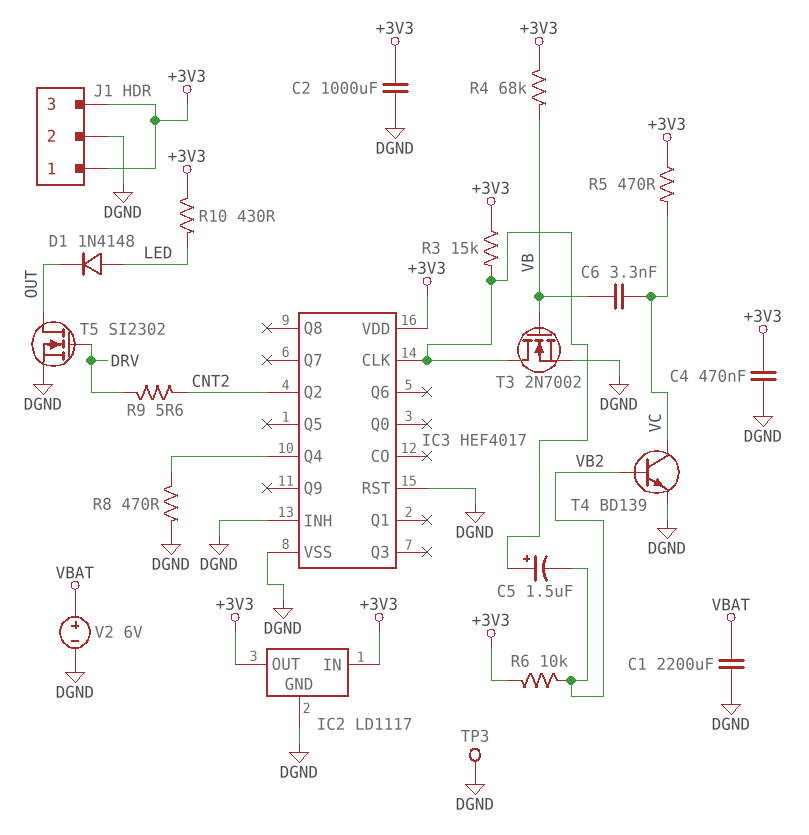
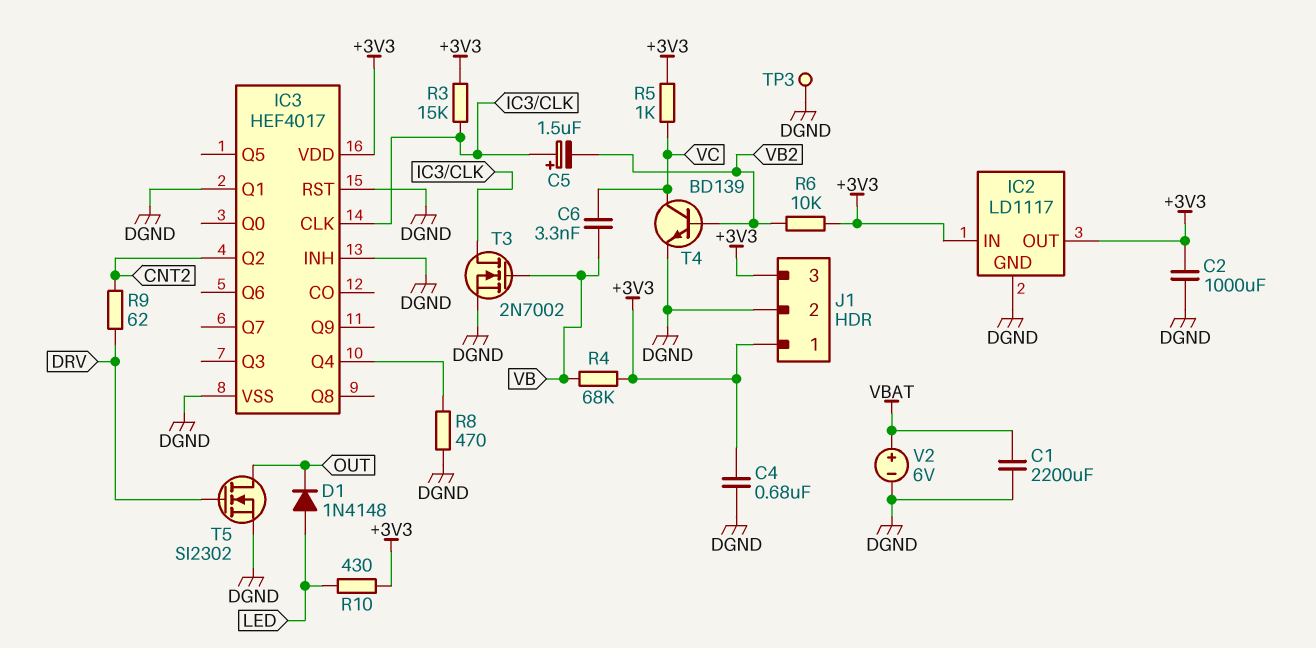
C4: 470nF (+3V3, DGND) -> 680nF (+3V3, DGND)
IC3 pin Q1: none -> DGND
R5: 470 (+3V3, VC) -> 1k (+3V3, VC)
R9: 5.6 (CNT2, DRV) -> 62 (CNT2, DRV)

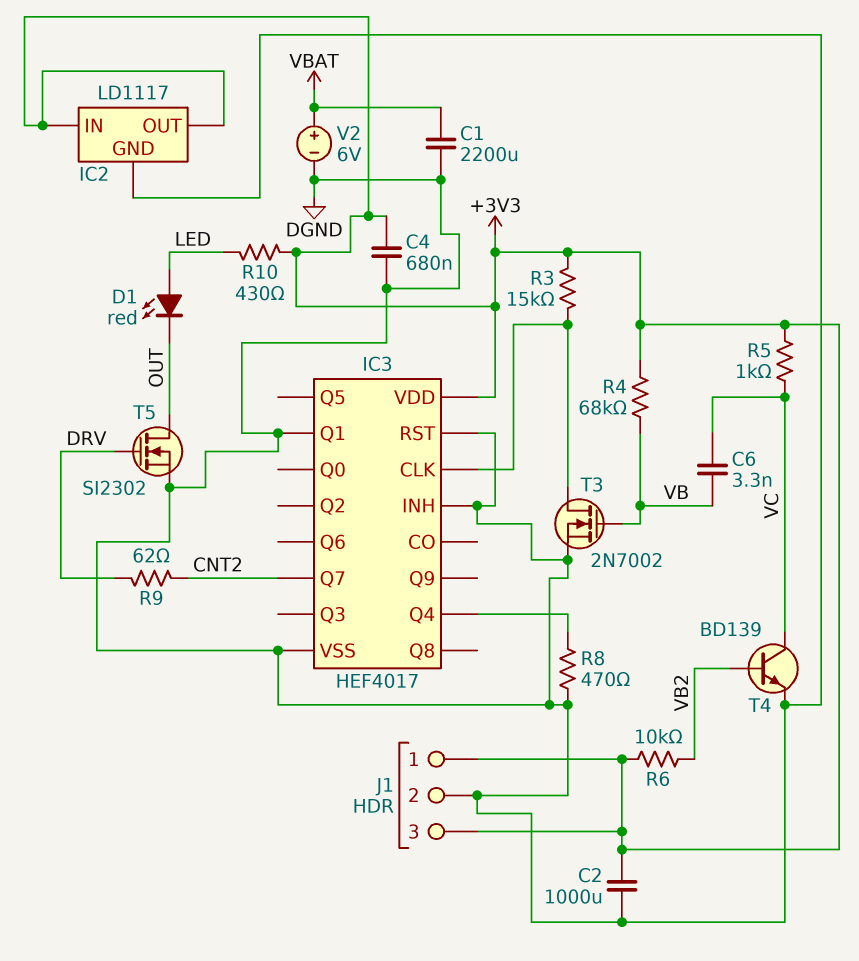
C5: 1.5uF (plus IC3/CLK, minus VB2) -> none
D1: diode 1N4148 (A LED, K OUT) -> LED red (A LED, K OUT)
IC3 pin Q2: CNT2 -> none
IC3 pin Q7: none -> CNT2
TP3: test point (DGND) -> none

